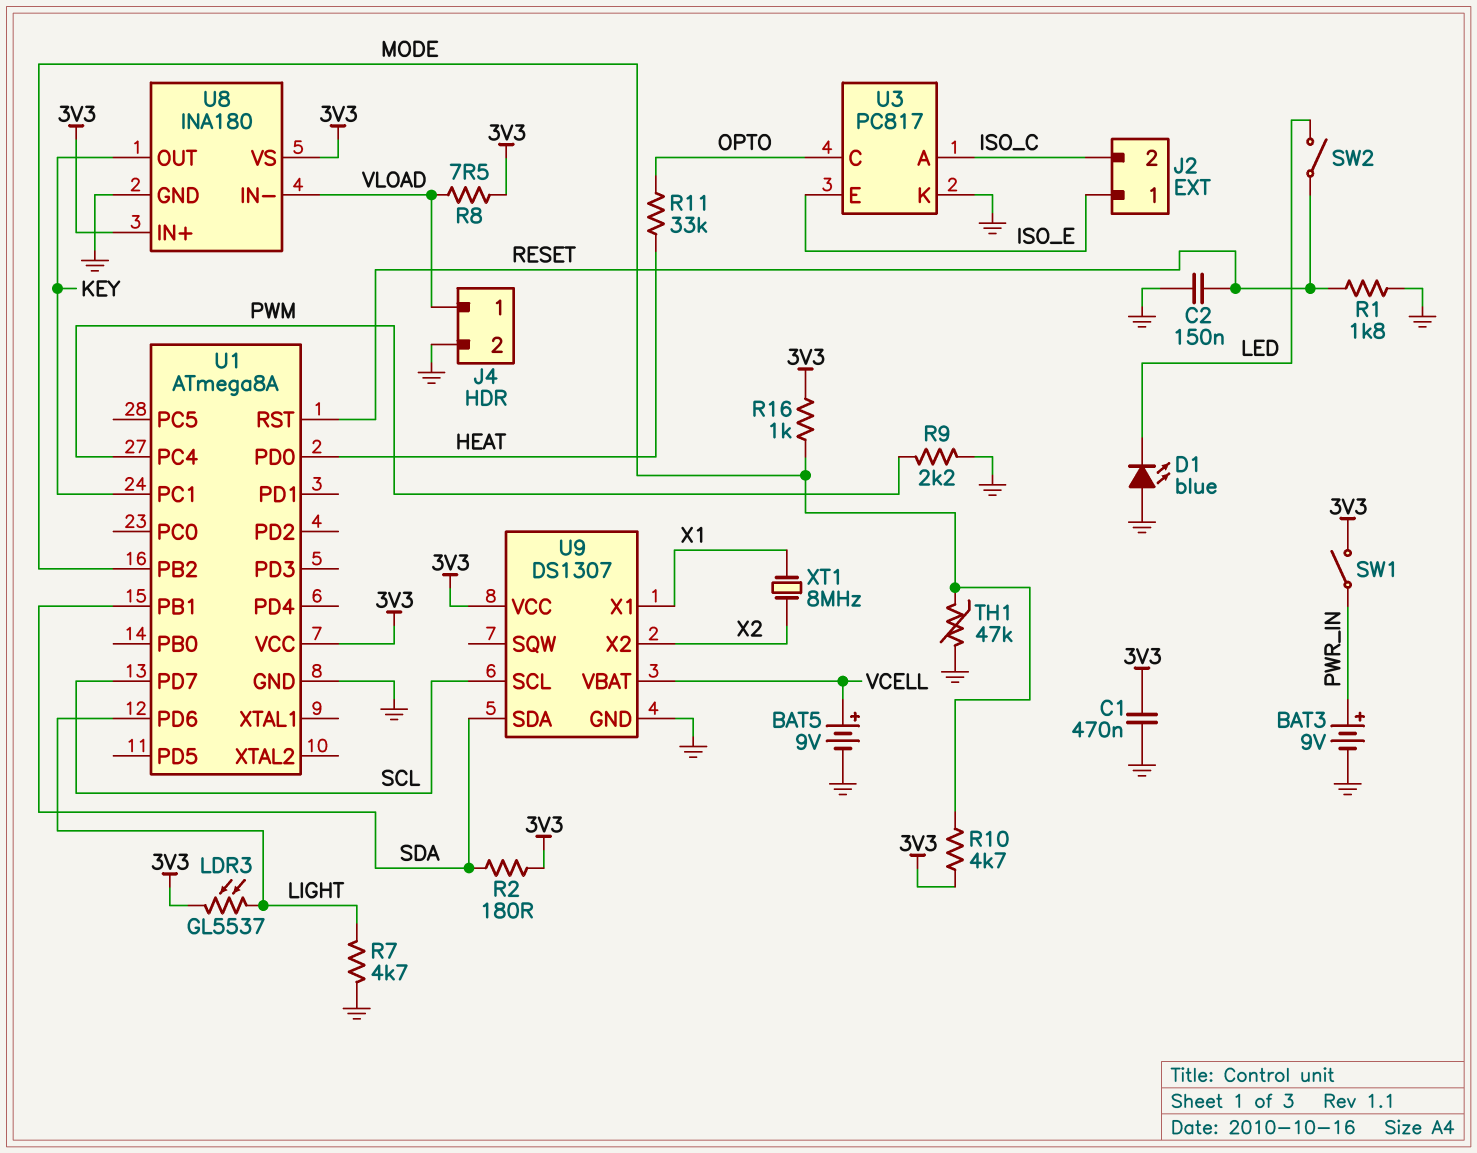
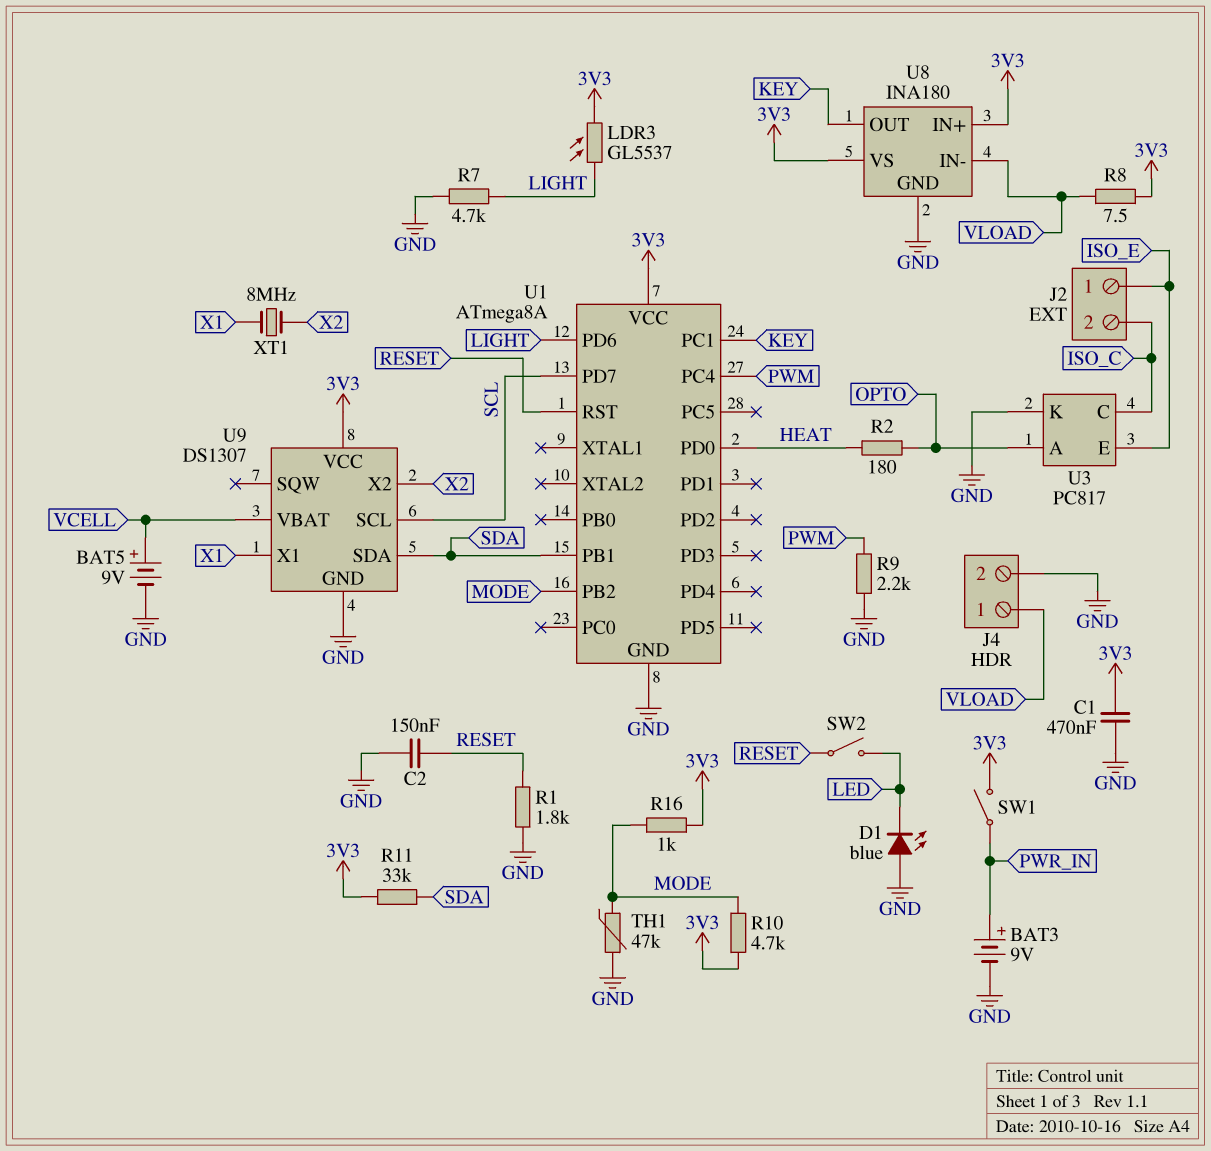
R2: 180 (3V3, SDA) -> 180 (HEAT, OPTO)
R11: 33k (HEAT, OPTO) -> 33k (3V3, SDA)
U3 pin A: ISO_C -> OPTO
U3 pin C: OPTO -> ISO_C

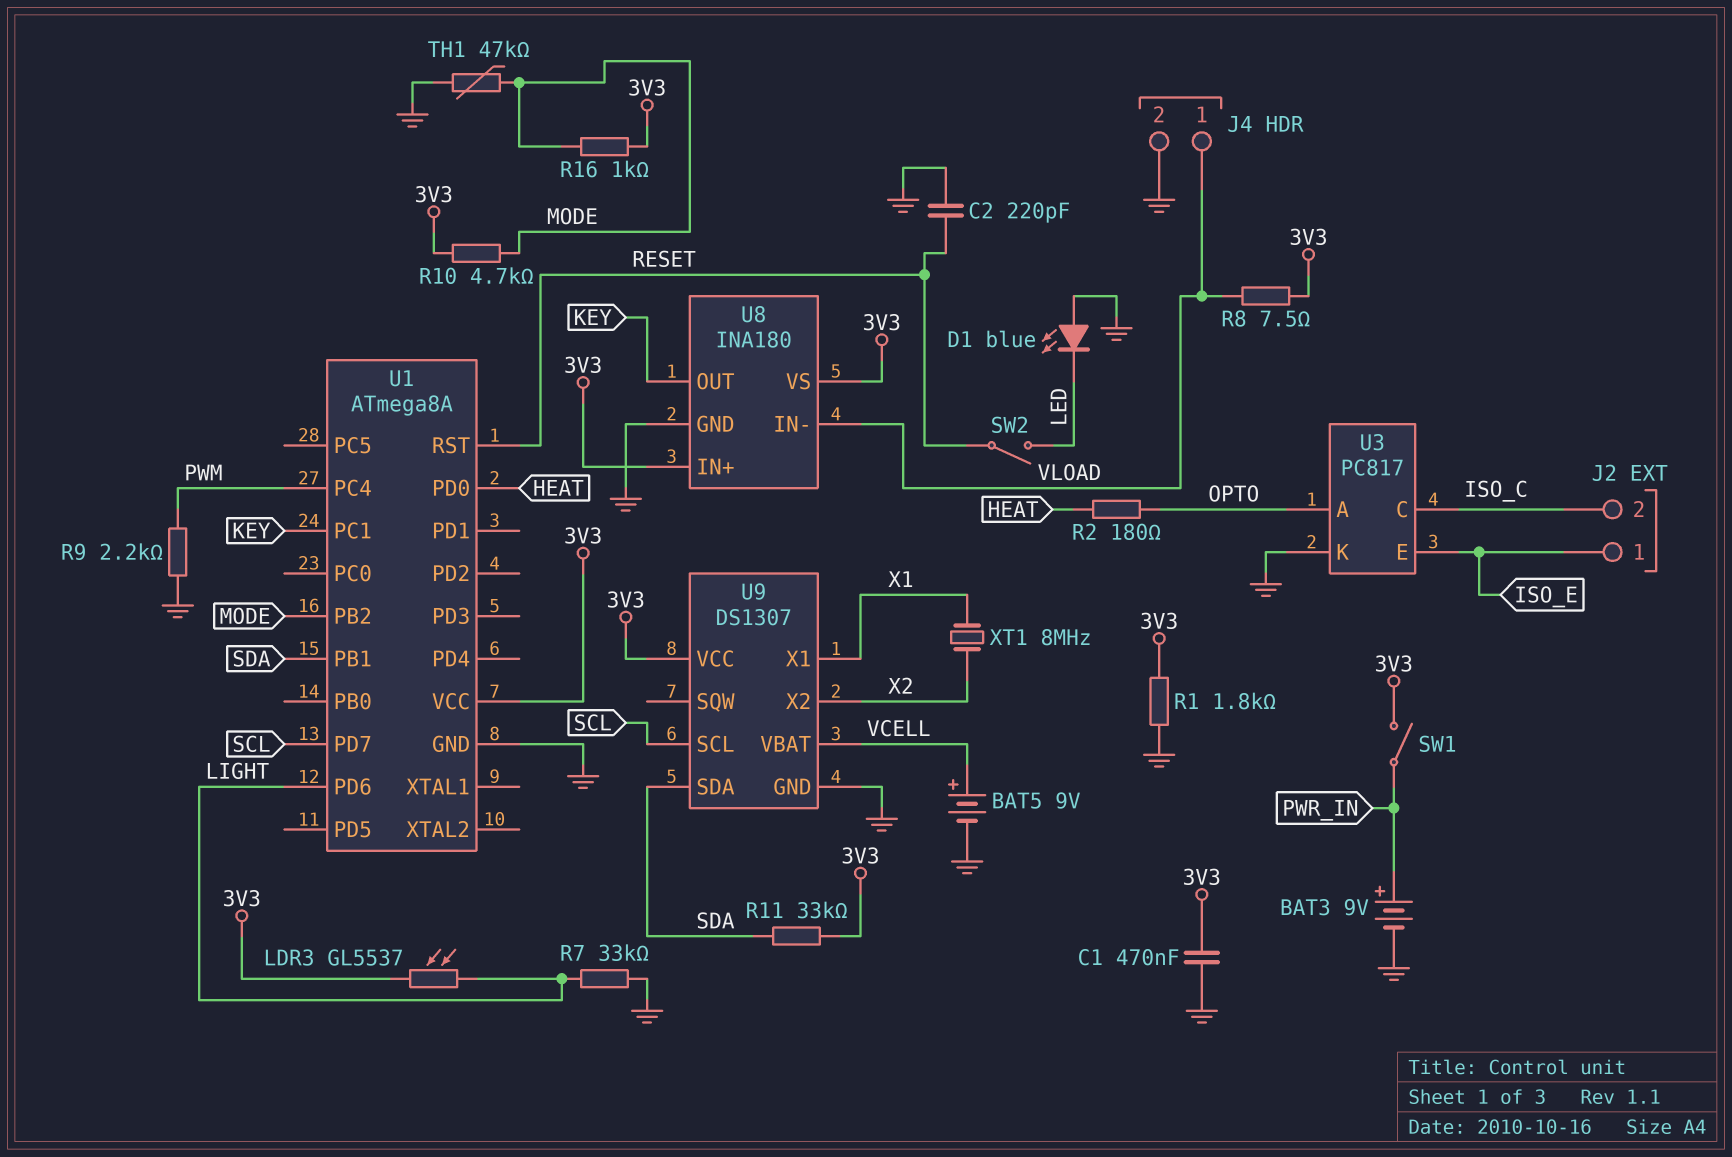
C2: 150nF (GND, RESET) -> 220pF (GND, RESET)
R1: 1.8k (GND, RESET) -> 1.8k (3V3, GND)
R7: 4.7k (GND, LIGHT) -> 33k (GND, LIGHT)

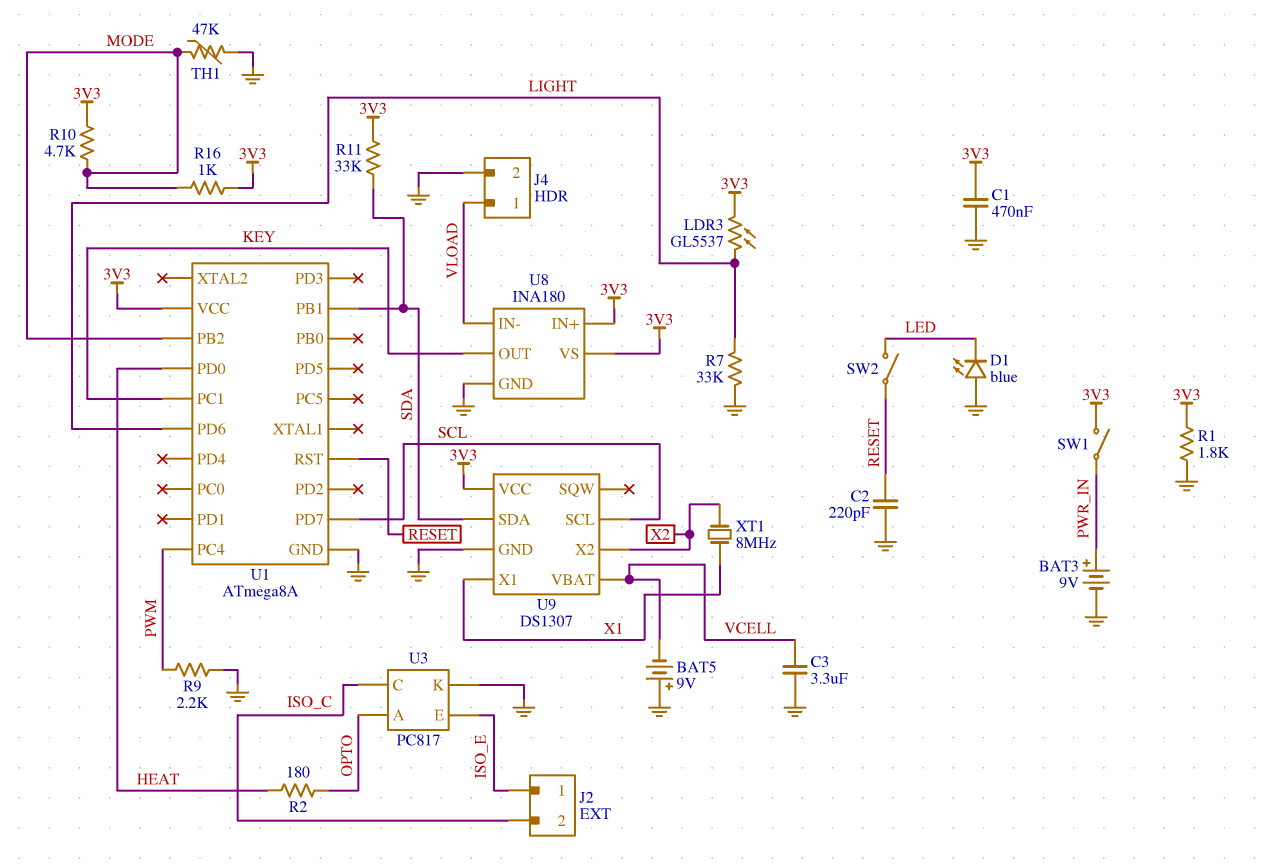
BAT5: 9V (plus VCELL, minus GND) -> 9V (plus GND, minus VCELL)
C3: none -> 3.3uF (GND, VCELL)
R8: 7.5 (3V3, VLOAD) -> none

